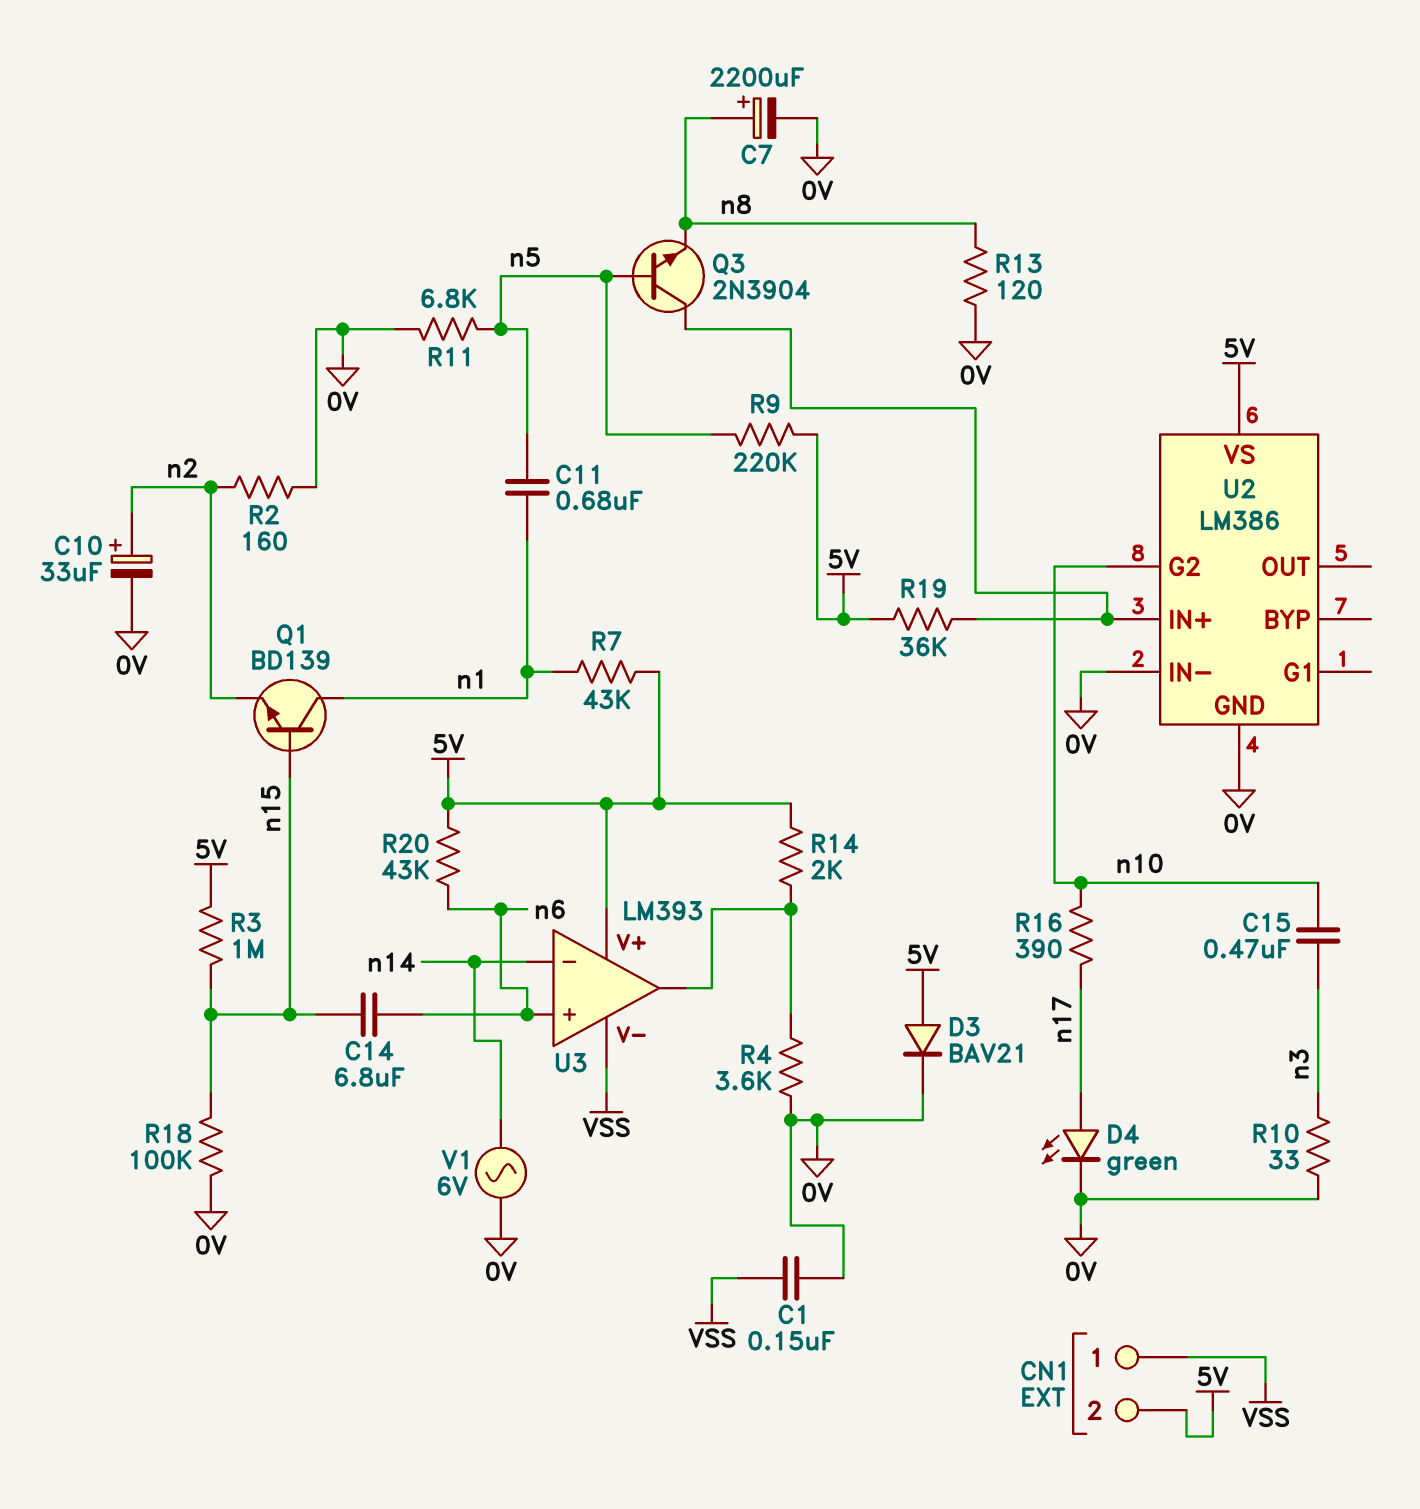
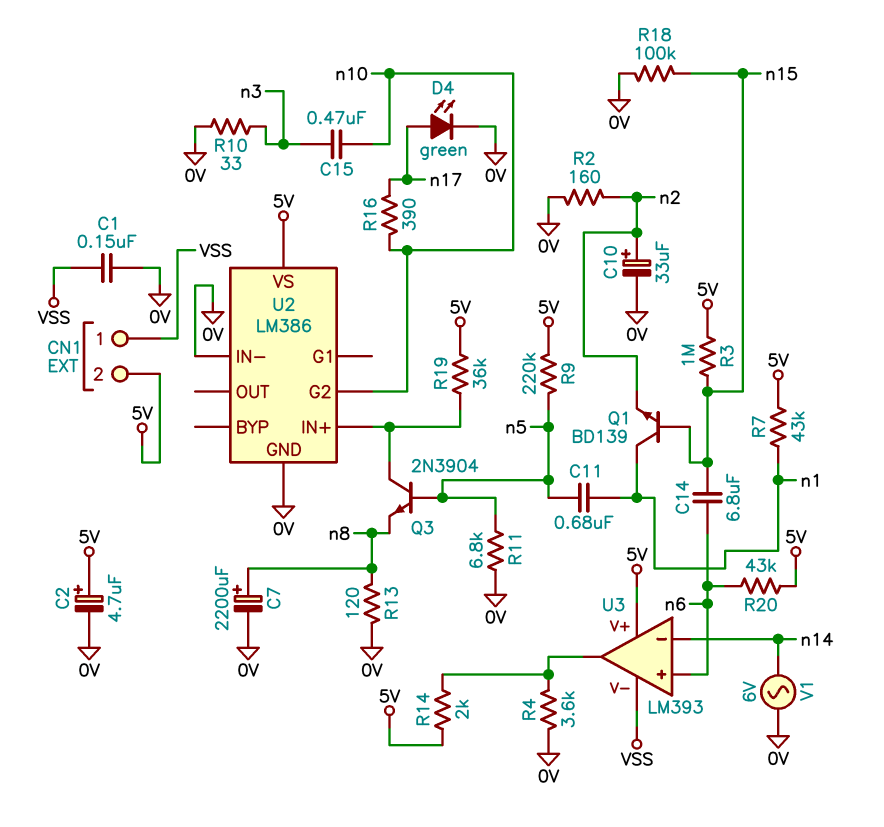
C2: none -> 4.7uF (plus 5V, minus 0V)
D3: diode BAV21 (A 5V, K 0V) -> none

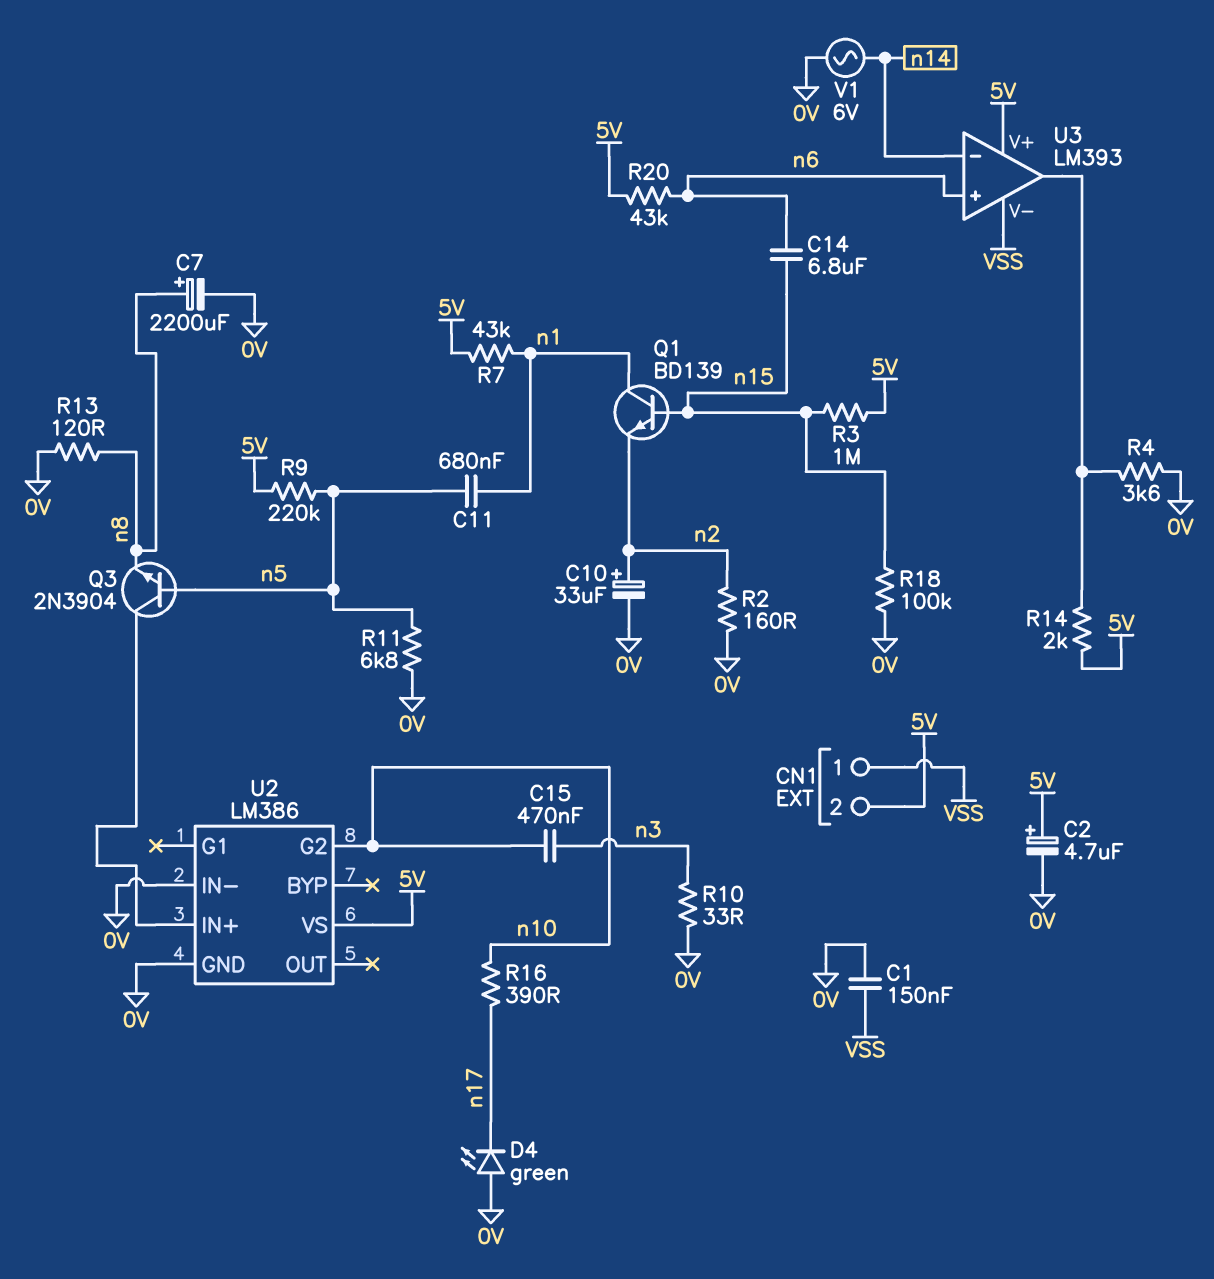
D4: LED green (A n17, K 0V) -> LED green (A 0V, K n17)
R19: 36k (5V, U2/IN+) -> none

